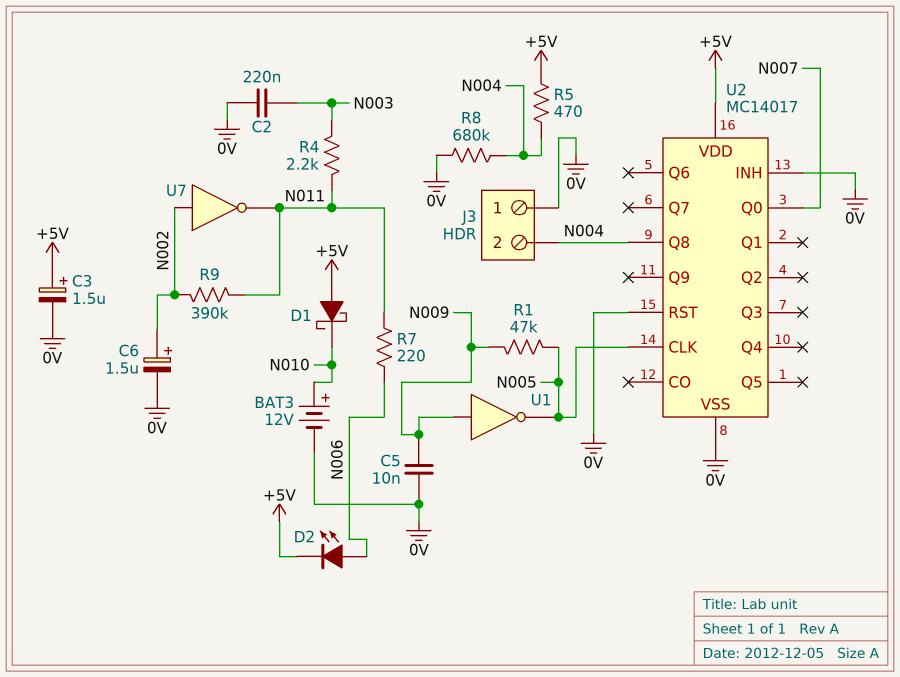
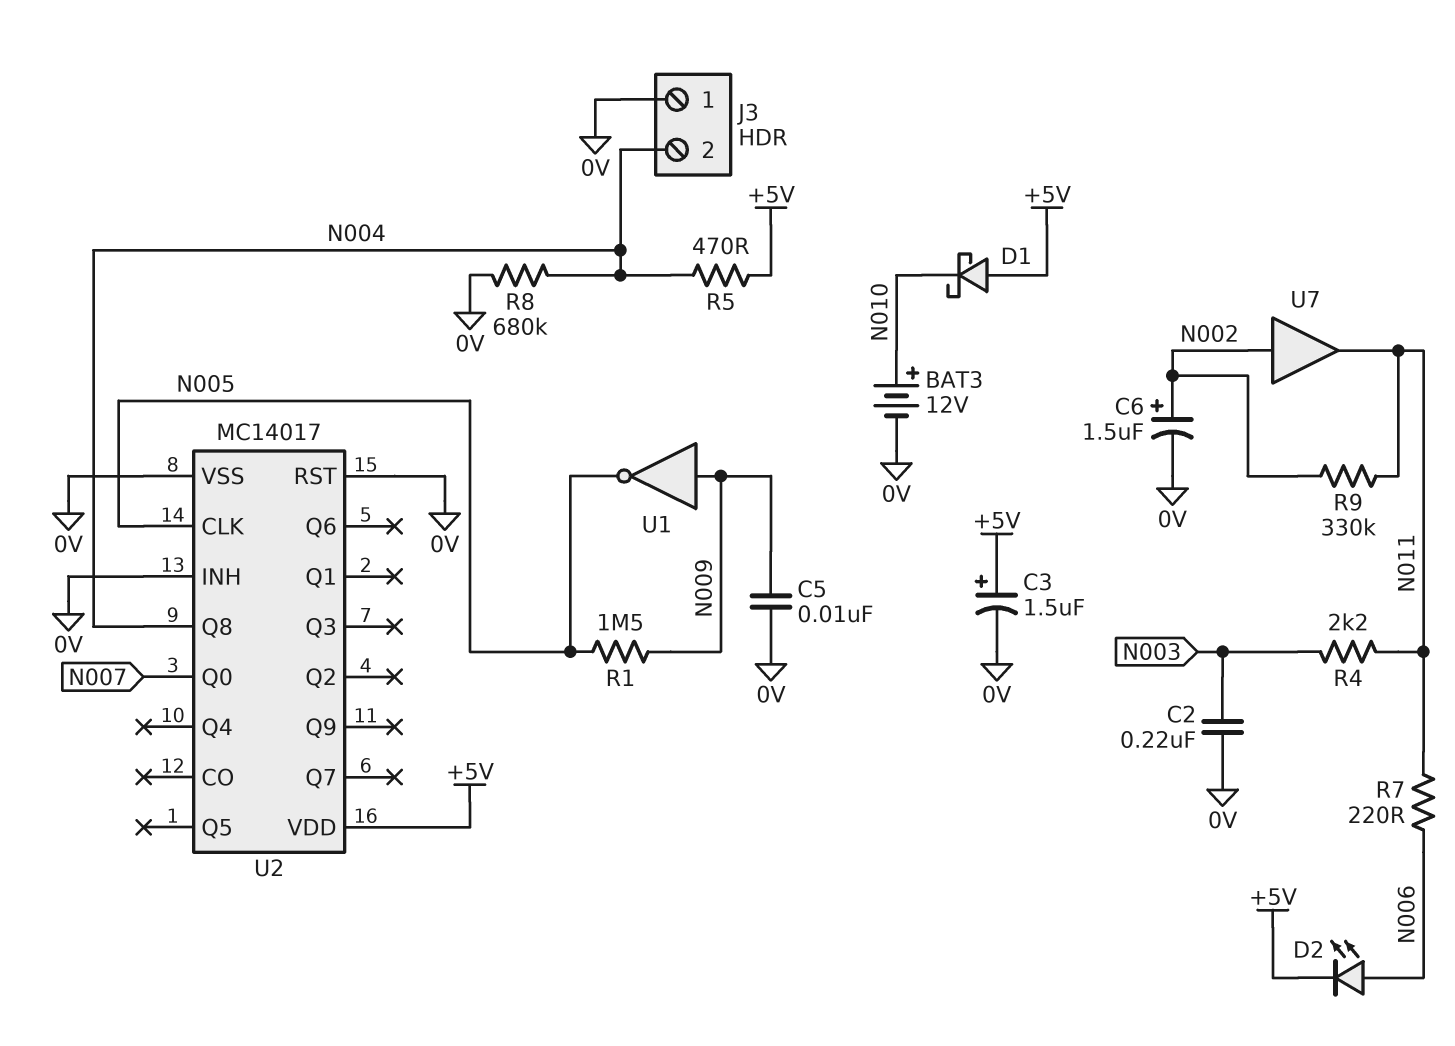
R1: 47k (N005, N009) -> 1.5M (N005, N009)
R9: 390k (N002, N011) -> 330k (N002, N011)
U7: NOT (in N002, out N011) -> buffer (in N002, out N011)

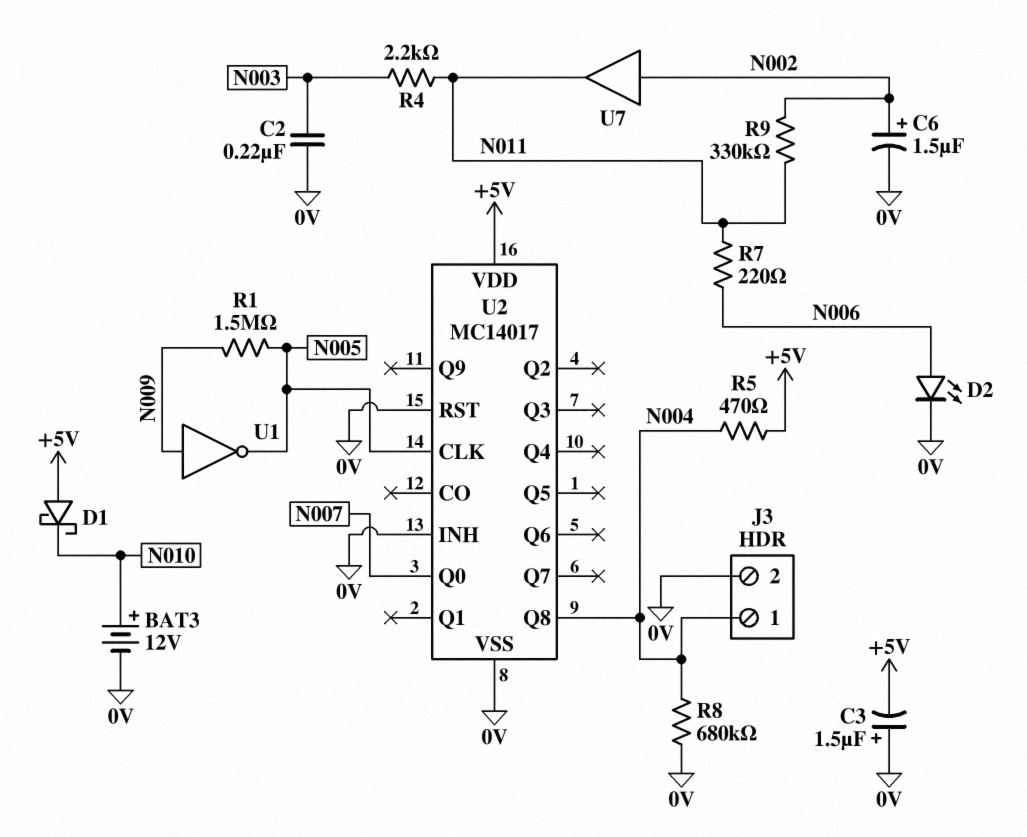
C3: 1.5uF (plus +5V, minus 0V) -> 1.5uF (plus 0V, minus +5V)
C5: 10nF (0V, N009) -> none
D2: LED (A N006, K +5V) -> LED (A N006, K 0V)
J3 pin 1: 0V -> N004
J3 pin 2: N004 -> 0V

